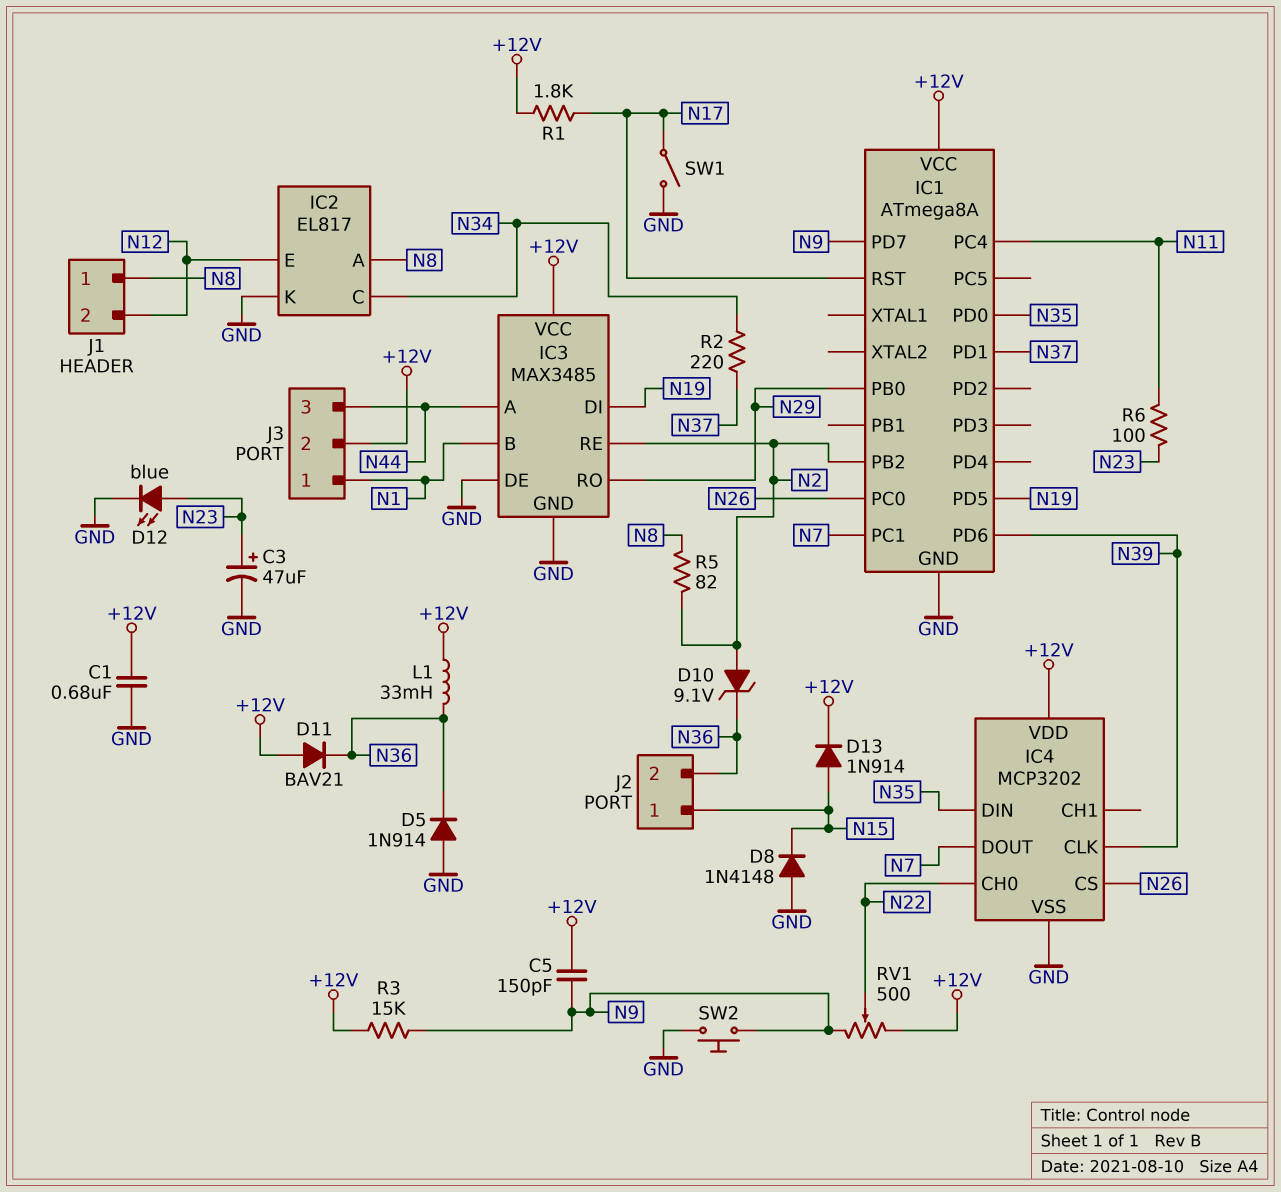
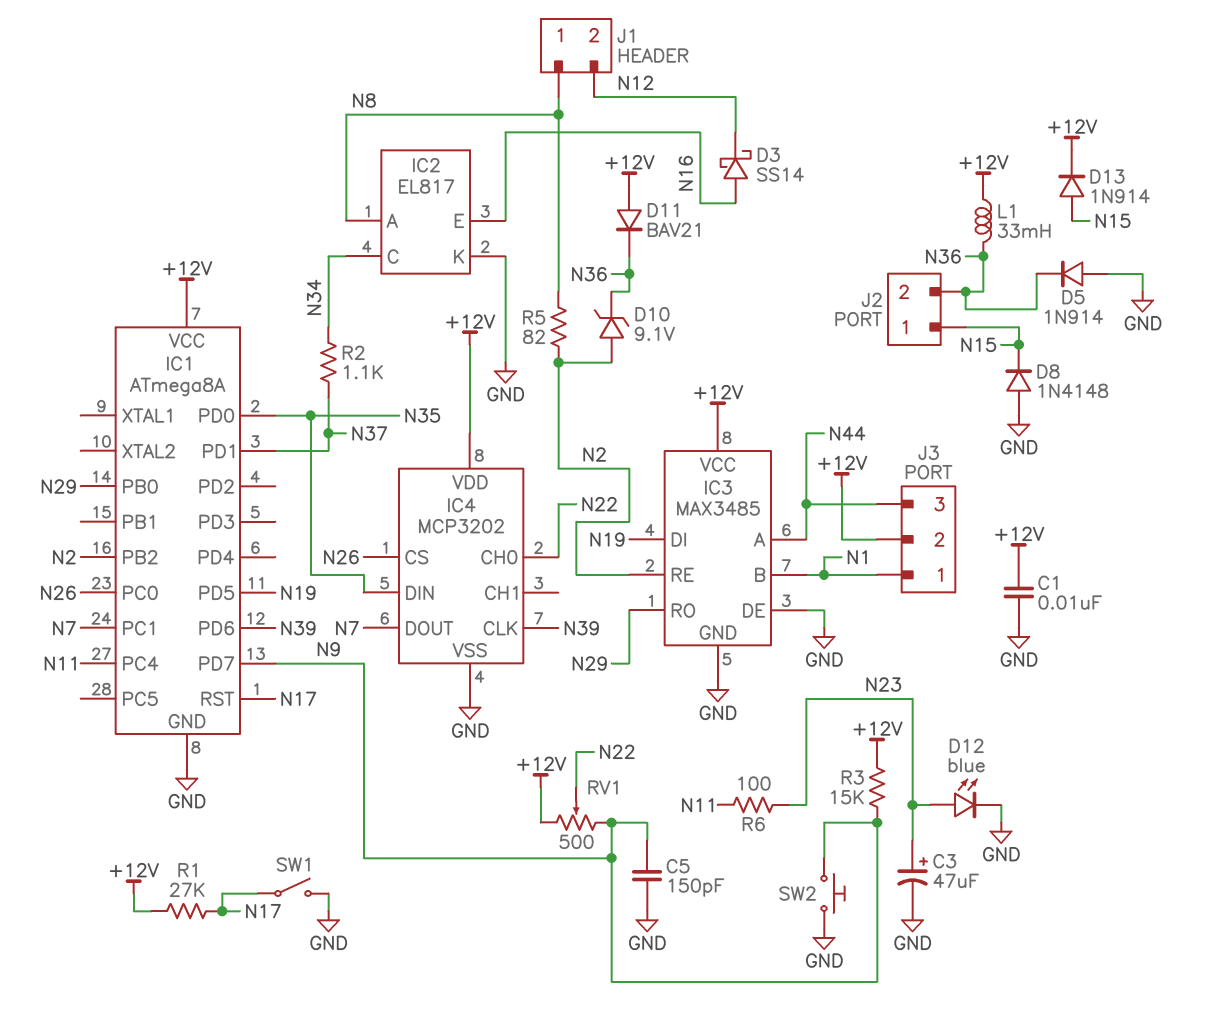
C1: 680nF (+12V, GND) -> 10nF (+12V, GND)
C5: 150pF (+12V, N9) -> 150pF (GND, N9)
D3: none -> schottky SS14 (A N16, K N12)
IC2 pin E: N12 -> N16
R1: 1.8k (+12V, N17) -> 27k (+12V, N17)
R2: 220 (N34, N37) -> 1.1k (N34, N37)

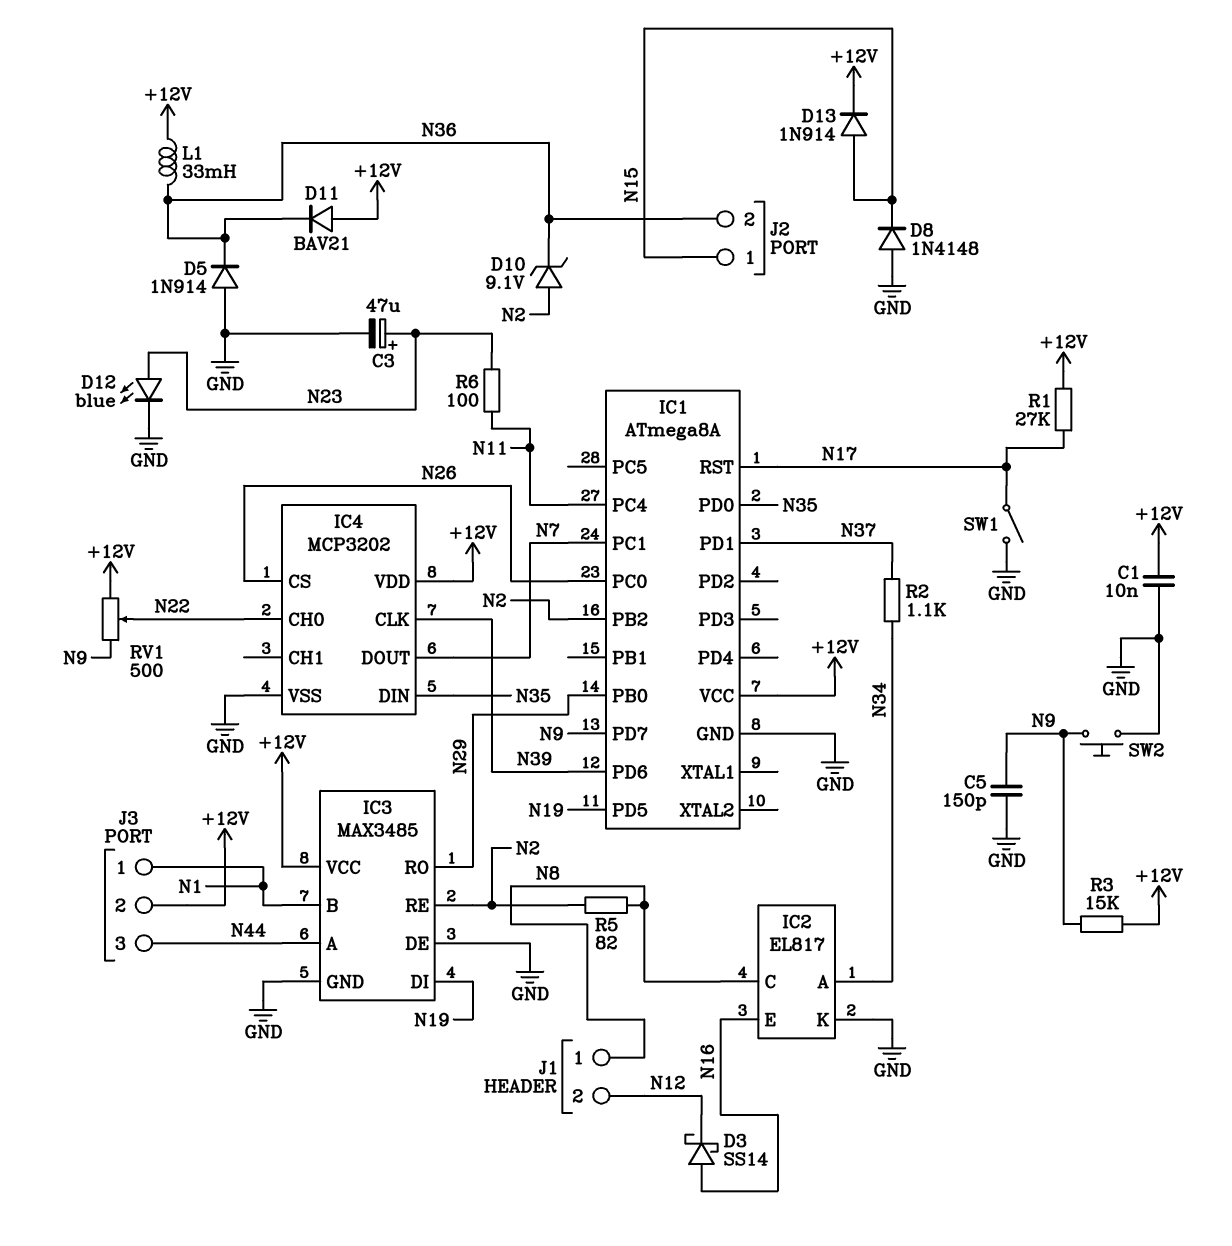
IC2 pin A: N8 -> N34
IC2 pin C: N34 -> N8

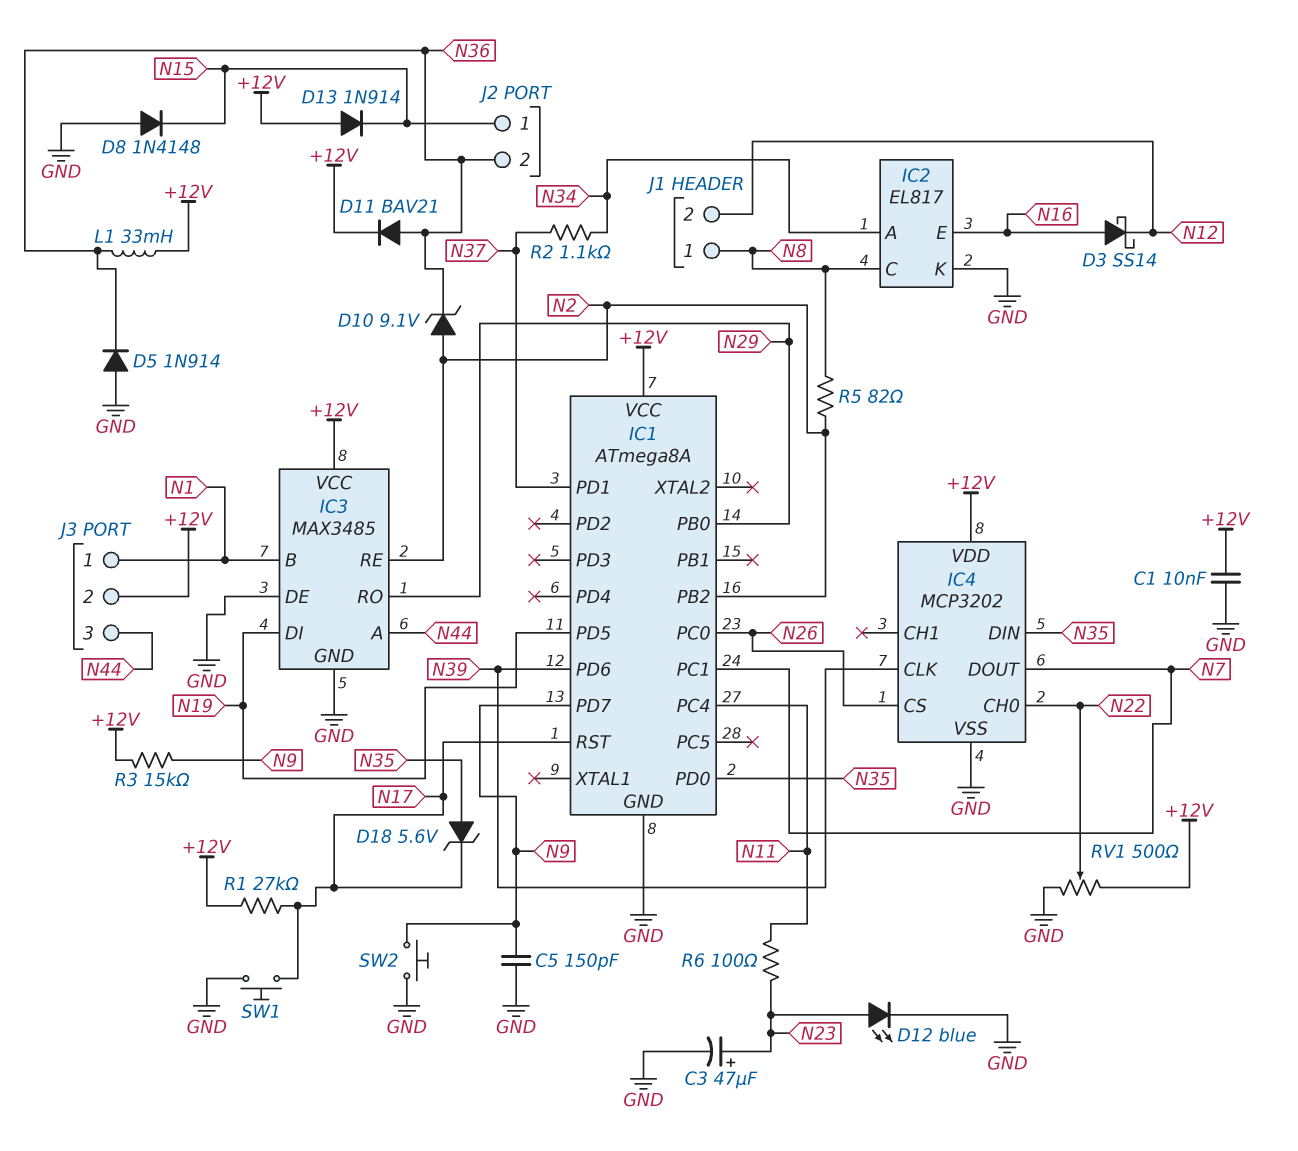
D11: diode BAV21 (A +12V, K N36) -> diode BAV21 (A N36, K +12V)
D13: diode 1N914 (A N15, K +12V) -> diode 1N914 (A +12V, K N15)
D18: none -> zener 5.6V (A N35, K N17)
RV1: 500 (+12V, N9, wiper N22) -> 500 (+12V, GND, wiper N22)
SW1: switch (GND, N17) -> button (GND, N17)

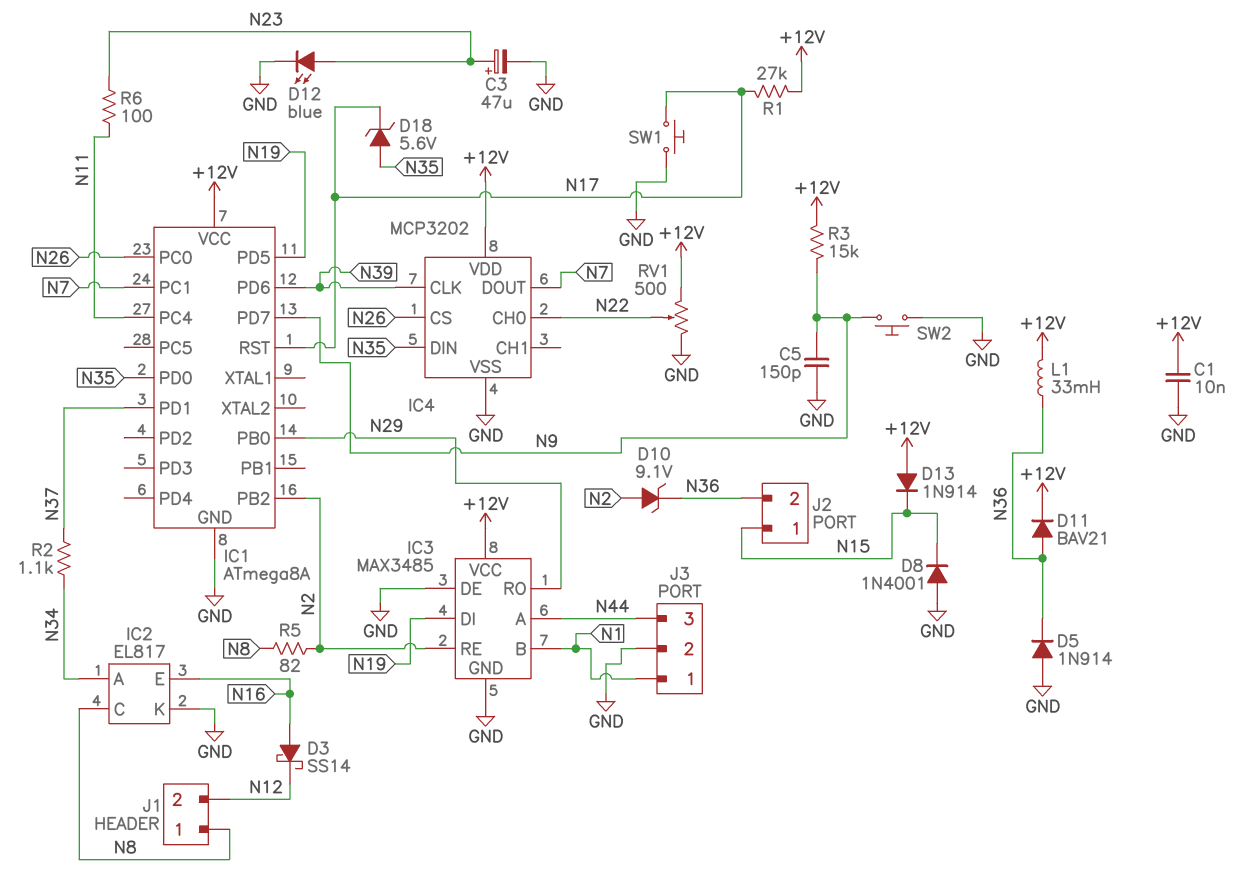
D8: diode 1N4148 (A GND, K N15) -> diode 1N4001 (A GND, K N15)
J3 pin 2: +12V -> GND

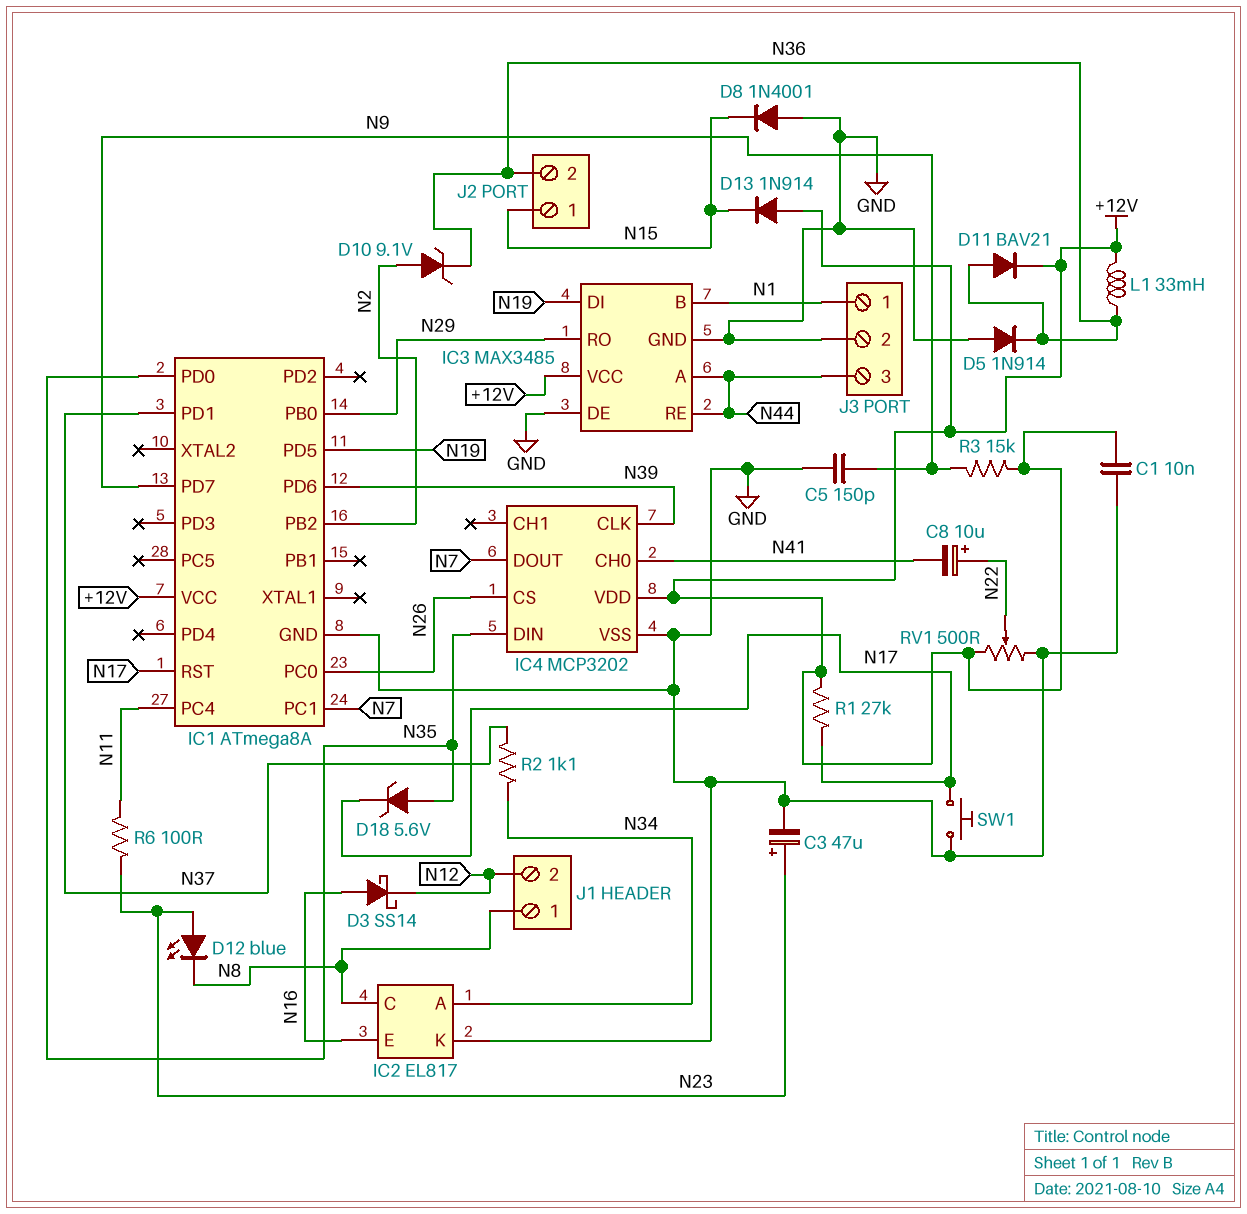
C8: none -> 10uF (plus N22, minus N41)
D12: LED blue (A N23, K GND) -> LED blue (A N23, K N8)
IC3 pin RE: N2 -> N44
IC4 pin CH0: N22 -> N41
R5: 82 (N2, N8) -> none
SW2: button (GND, N9) -> none

